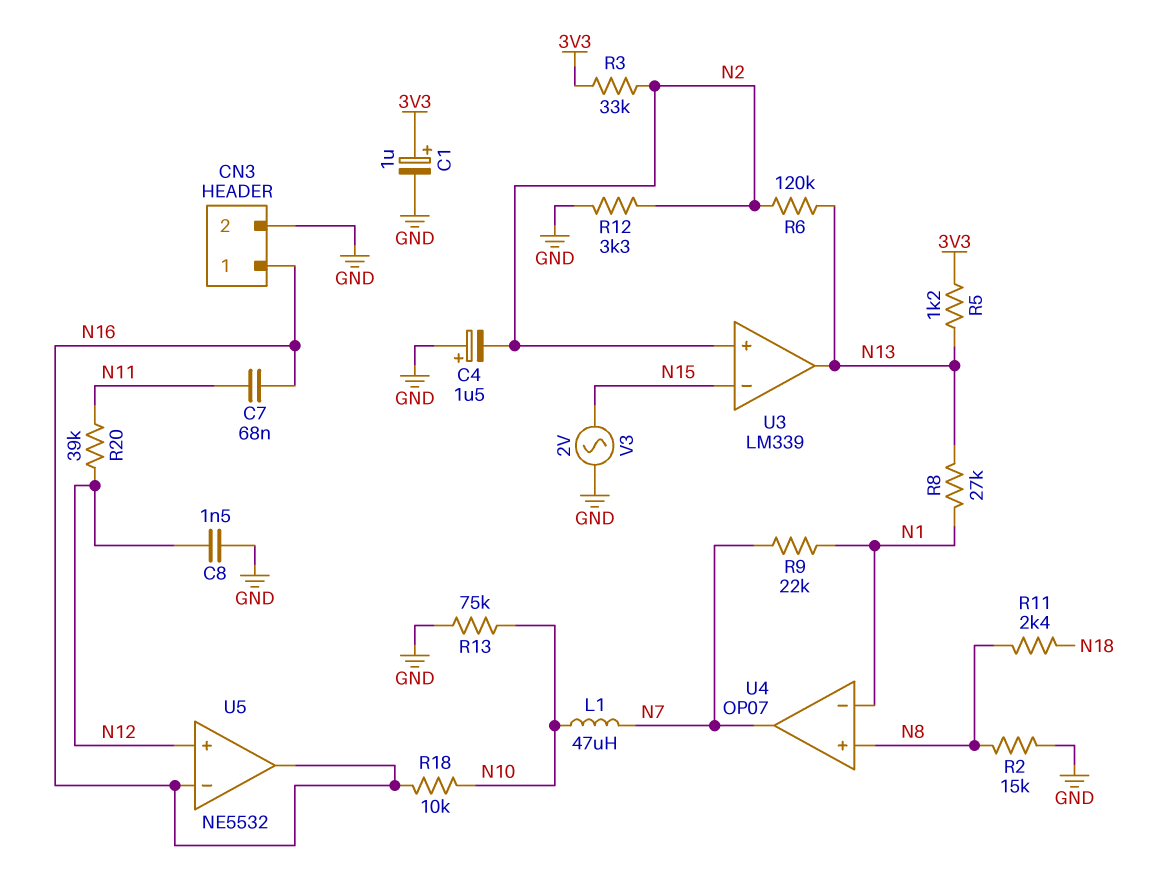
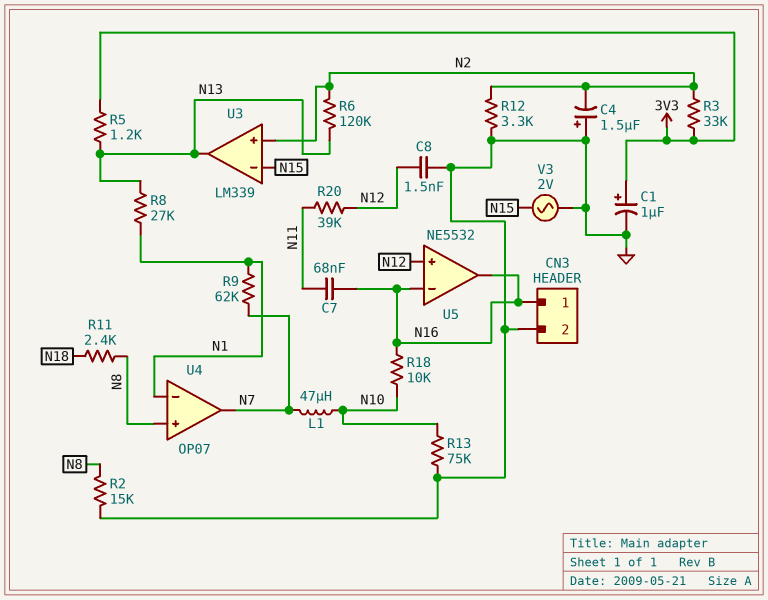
R9: 22k (N1, N7) -> 62k (N1, N7)

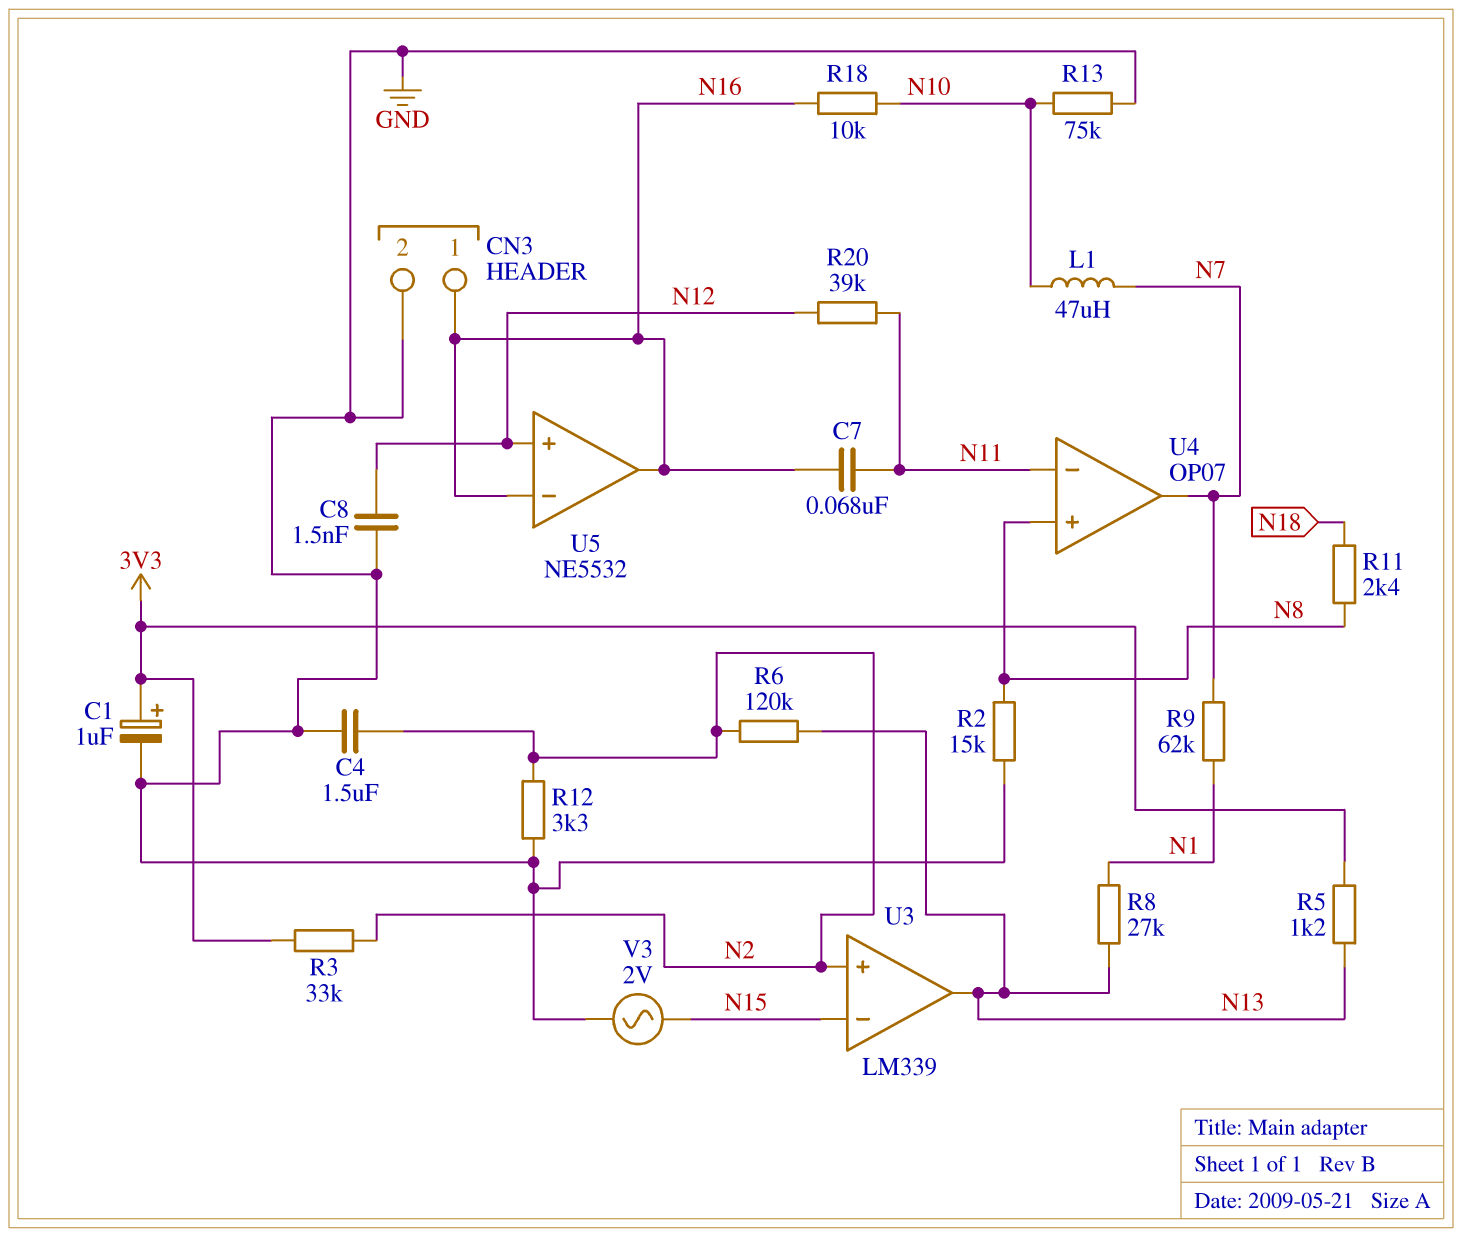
C4: 1.5uF (plus GND, minus N2) -> 1.5uF (GND, N2)
U4 pin in-: N1 -> N11

